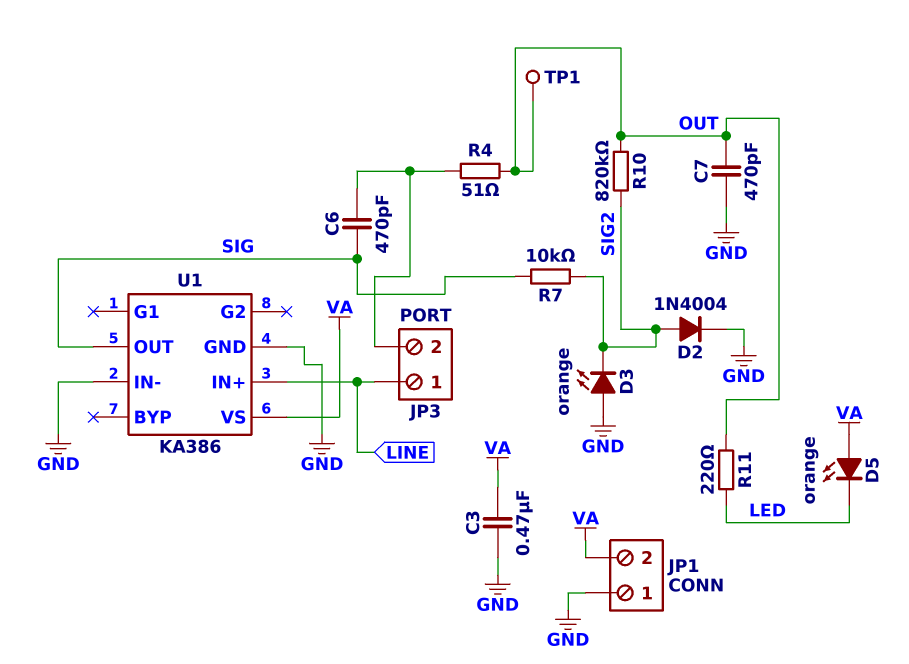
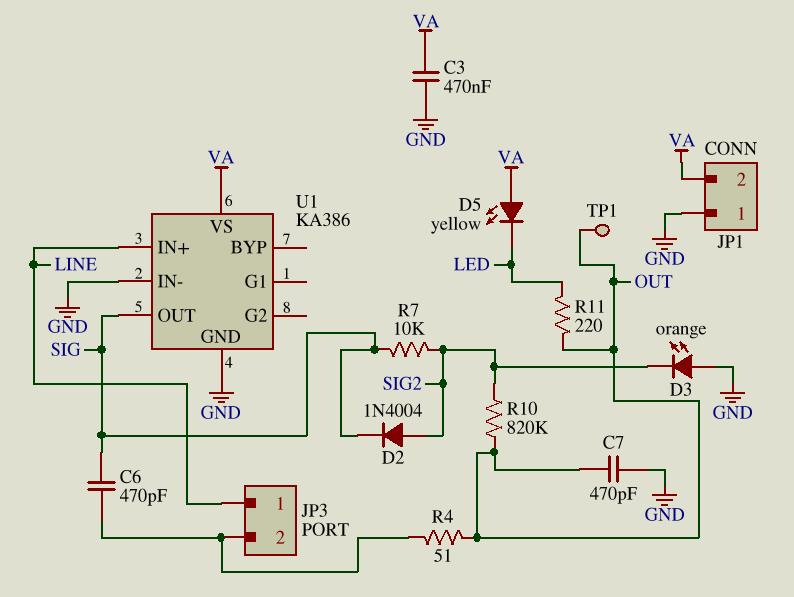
D2: diode 1N4004 (A SIG2, K GND) -> diode 1N4004 (A SIG2, K SIG)
D5: LED orange (A VA, K LED) -> LED yellow (A VA, K LED)

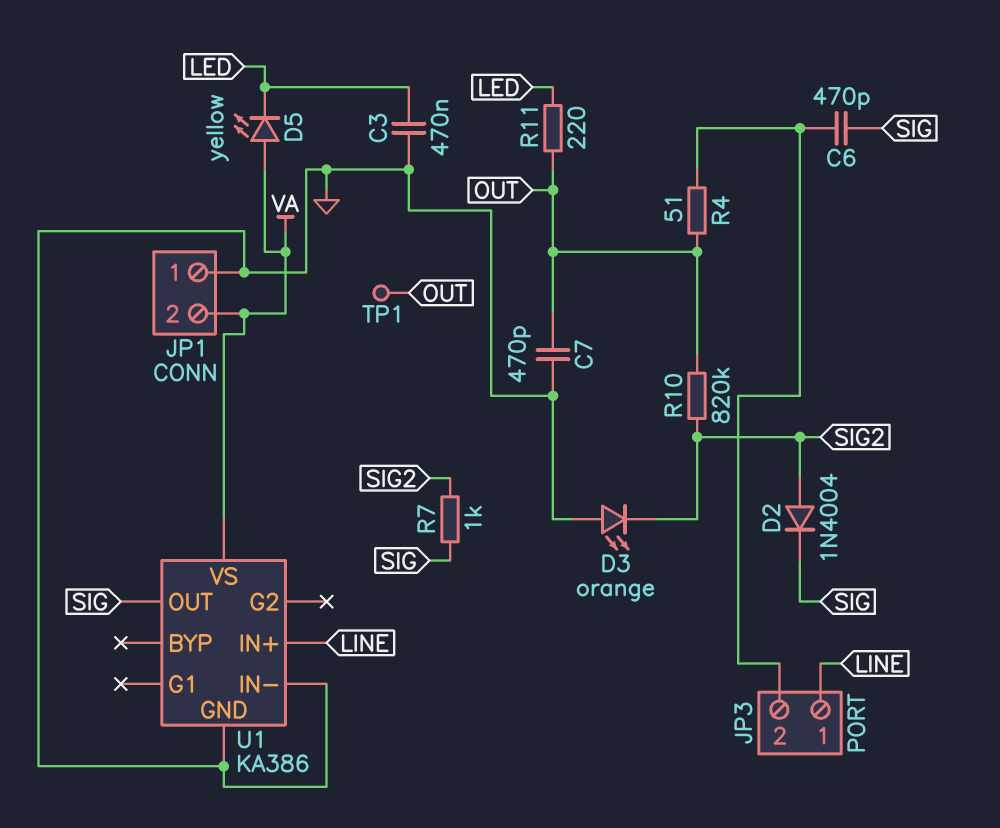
C3: 470nF (GND, VA) -> 470nF (GND, LED)
R7: 10k (SIG, SIG2) -> 1k (SIG, SIG2)

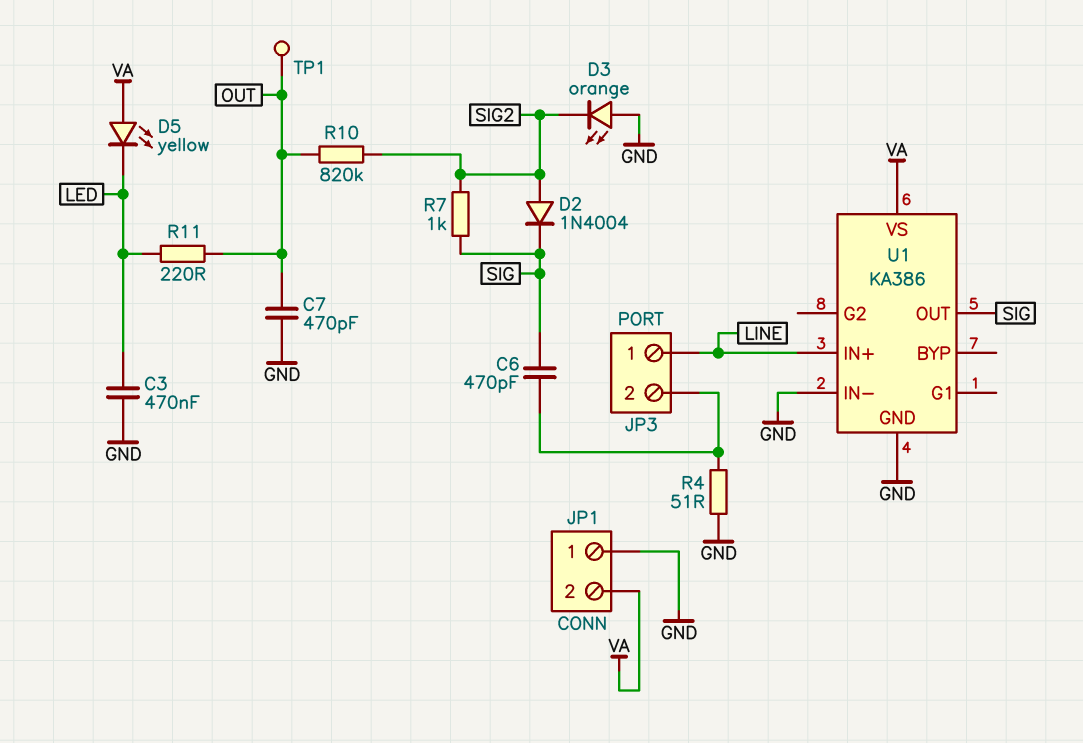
R4: 51 (JP3/2, OUT) -> 51 (GND, JP3/2)

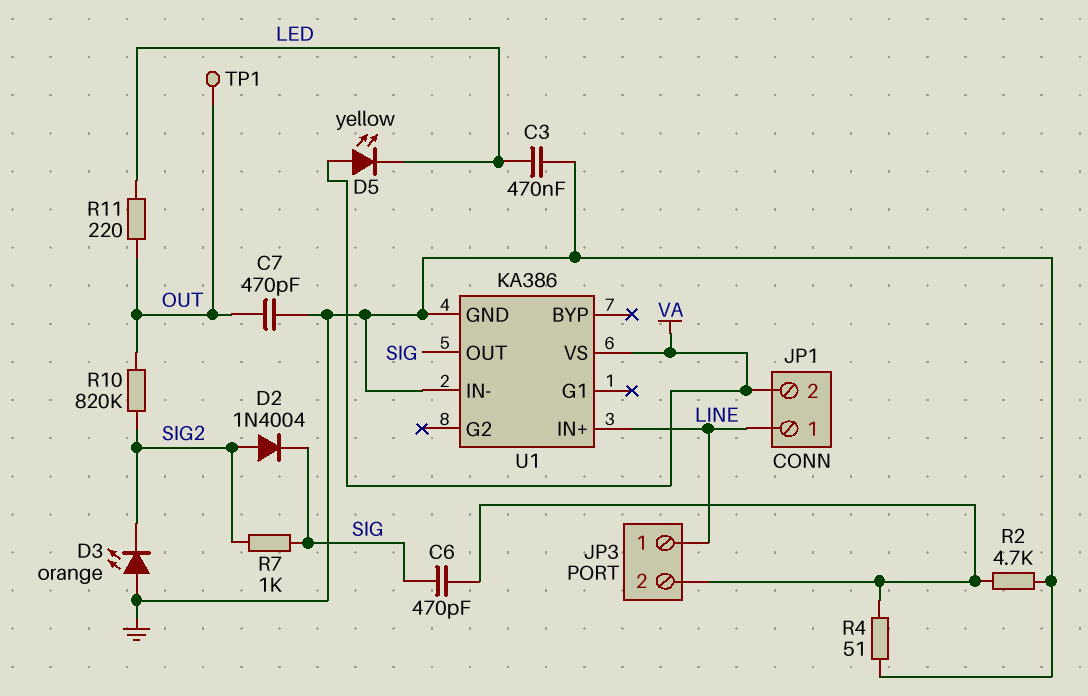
JP1 pin 1: GND -> LINE
R2: none -> 4.7k (GND, JP3/2)

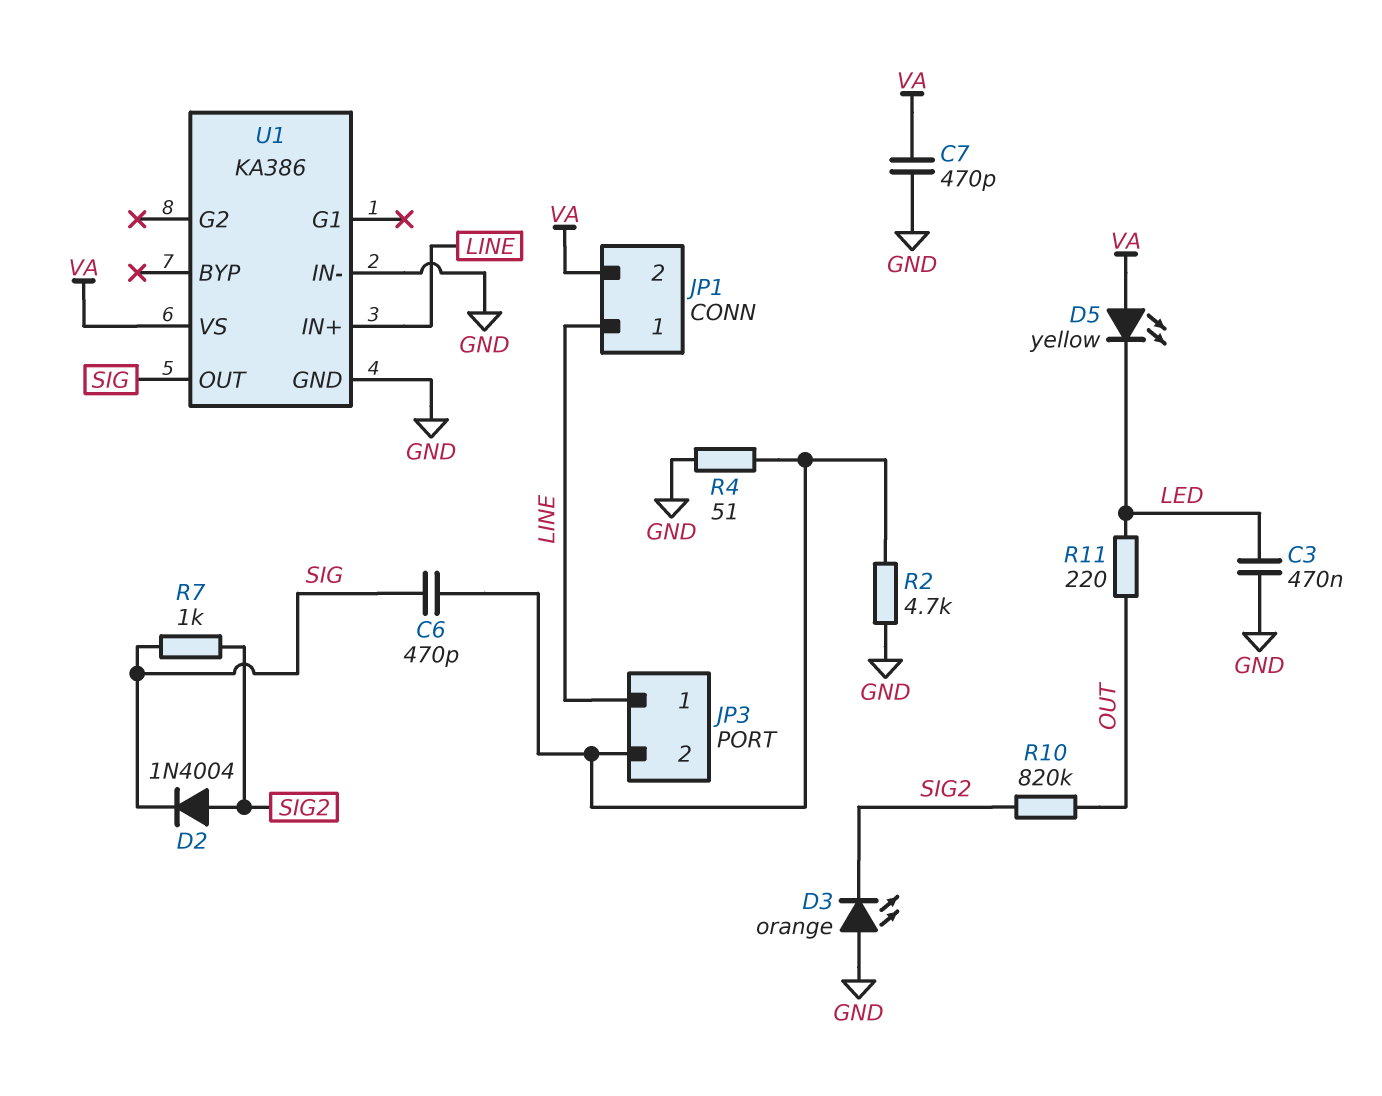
C7: 470pF (GND, OUT) -> 470pF (GND, VA)
TP1: test point (OUT) -> none

